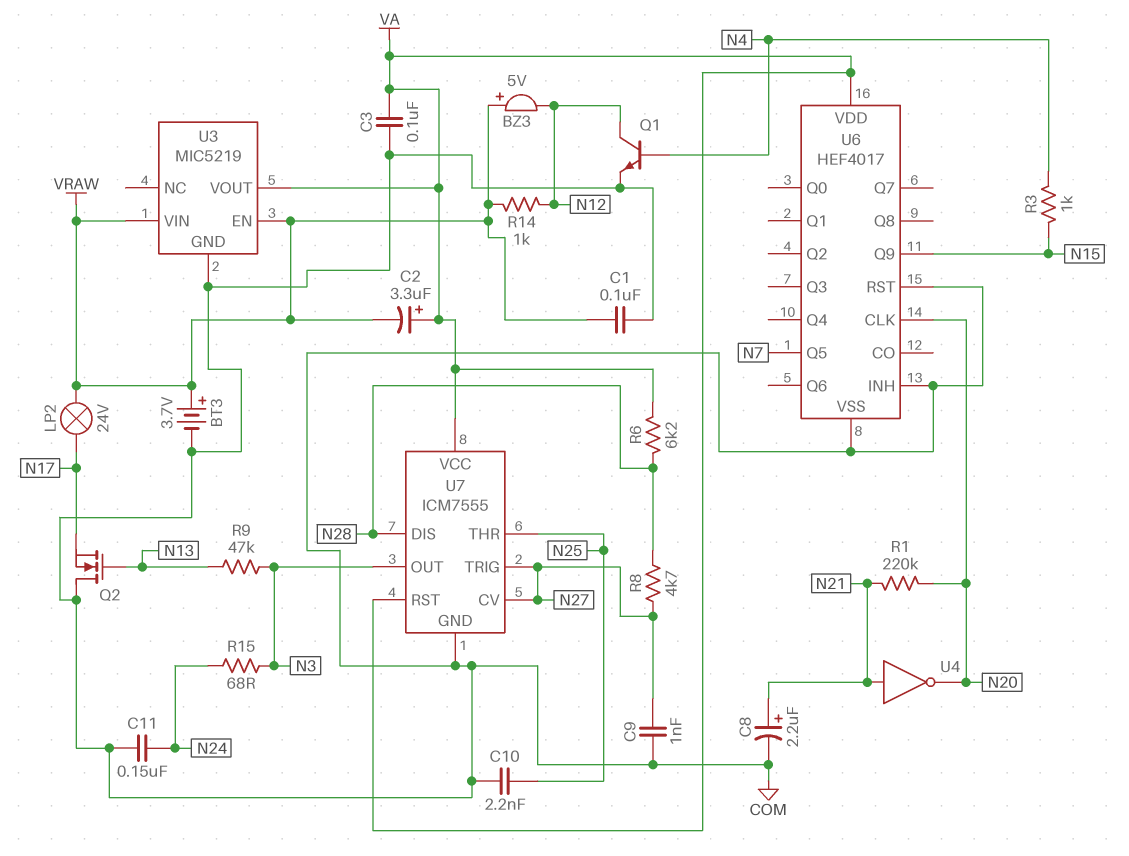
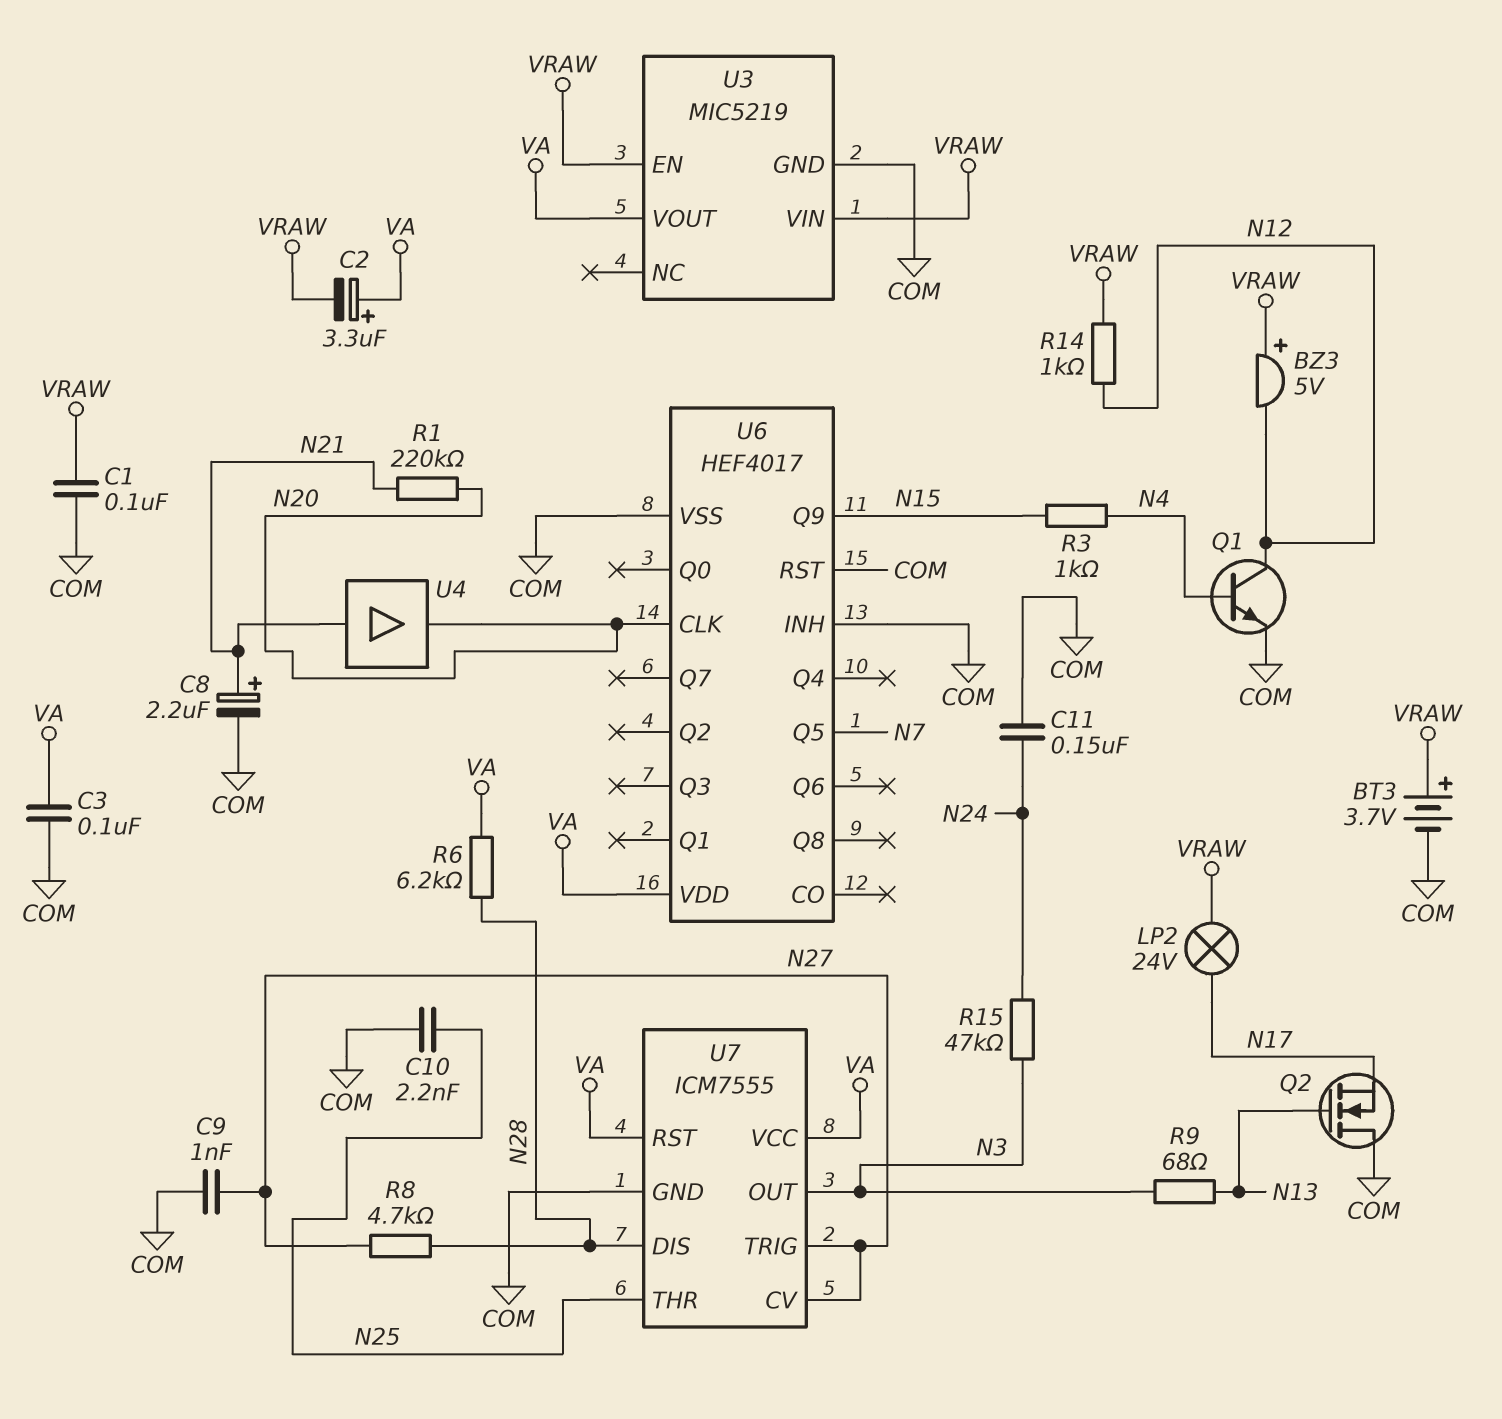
R9: 47k (N3, N13) -> 68 (N3, N13)
R15: 68 (N3, N24) -> 47k (N3, N24)
U4: NOT (in N21, out N20) -> buffer (in N21, out N20)

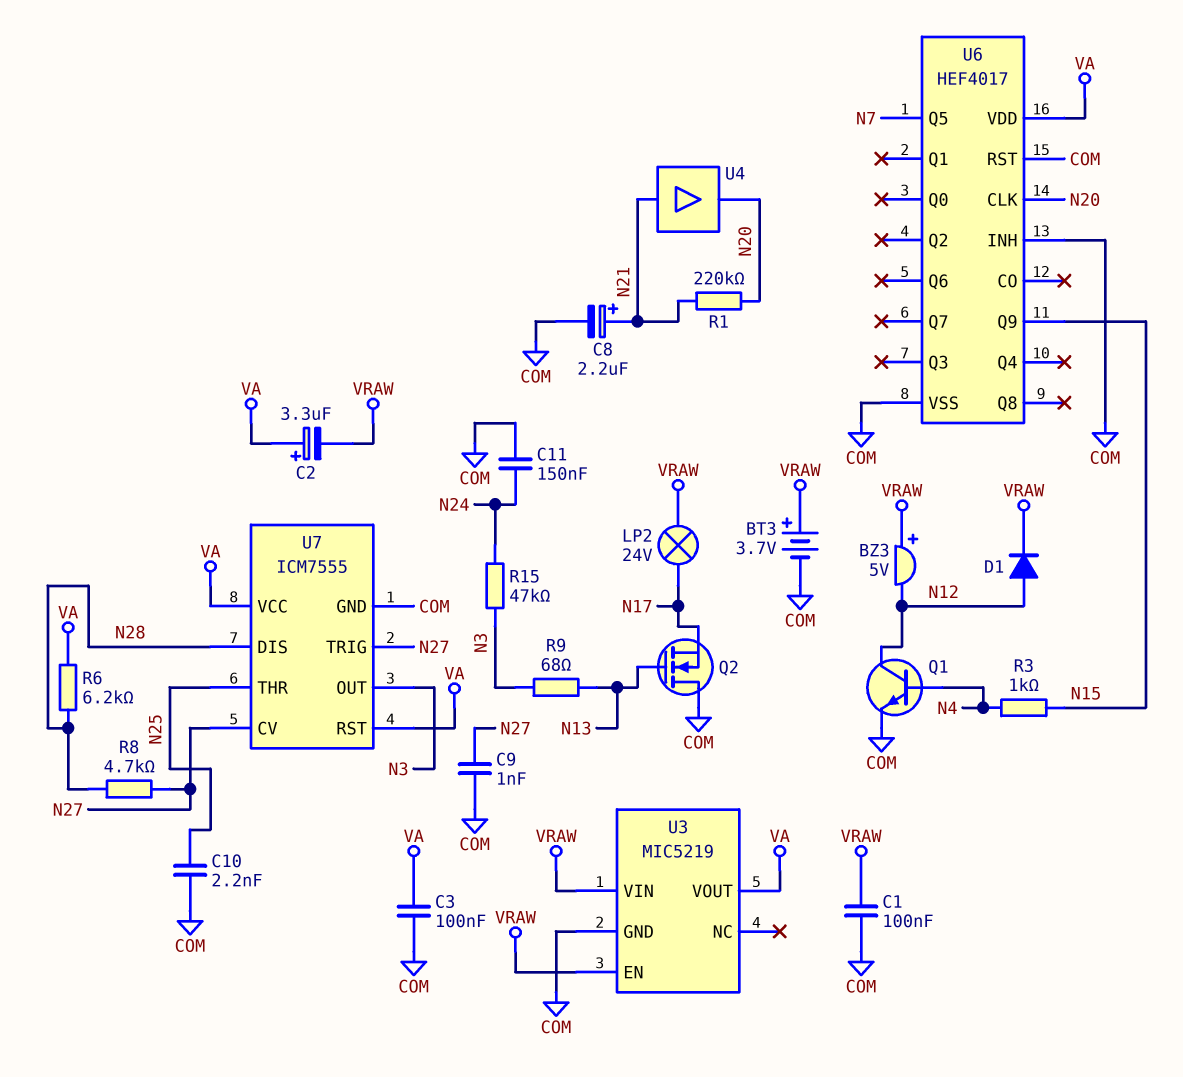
D1: none -> diode (A N12, K VRAW)
R14: 1k (N12, VRAW) -> none

